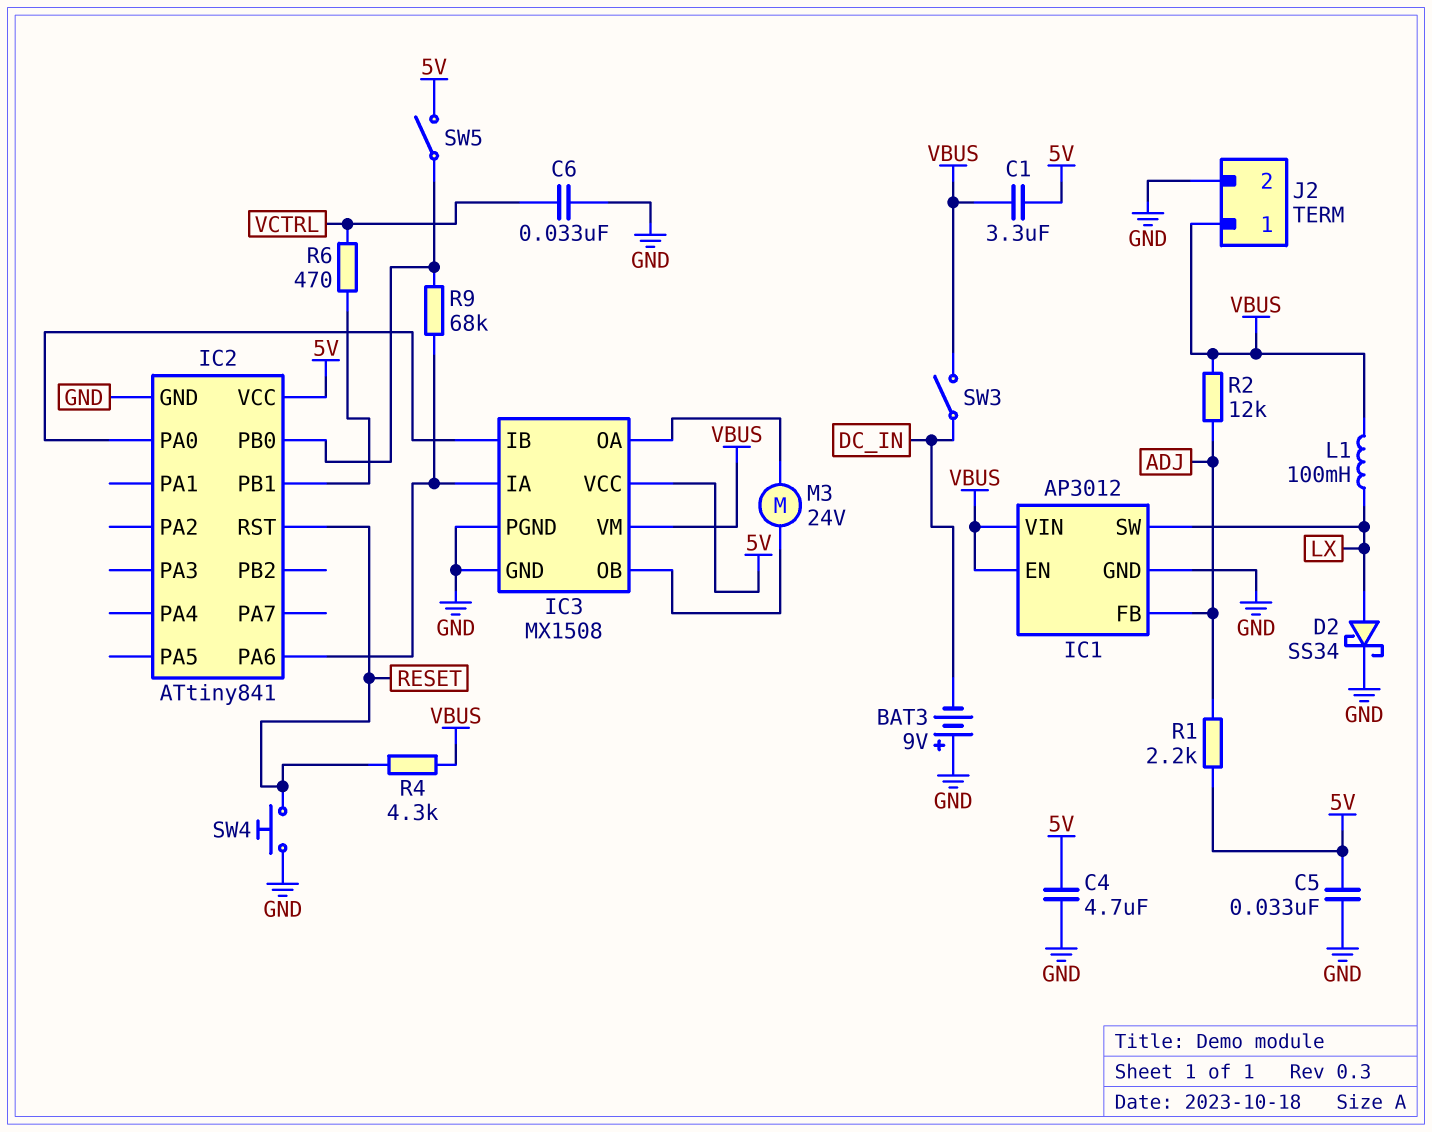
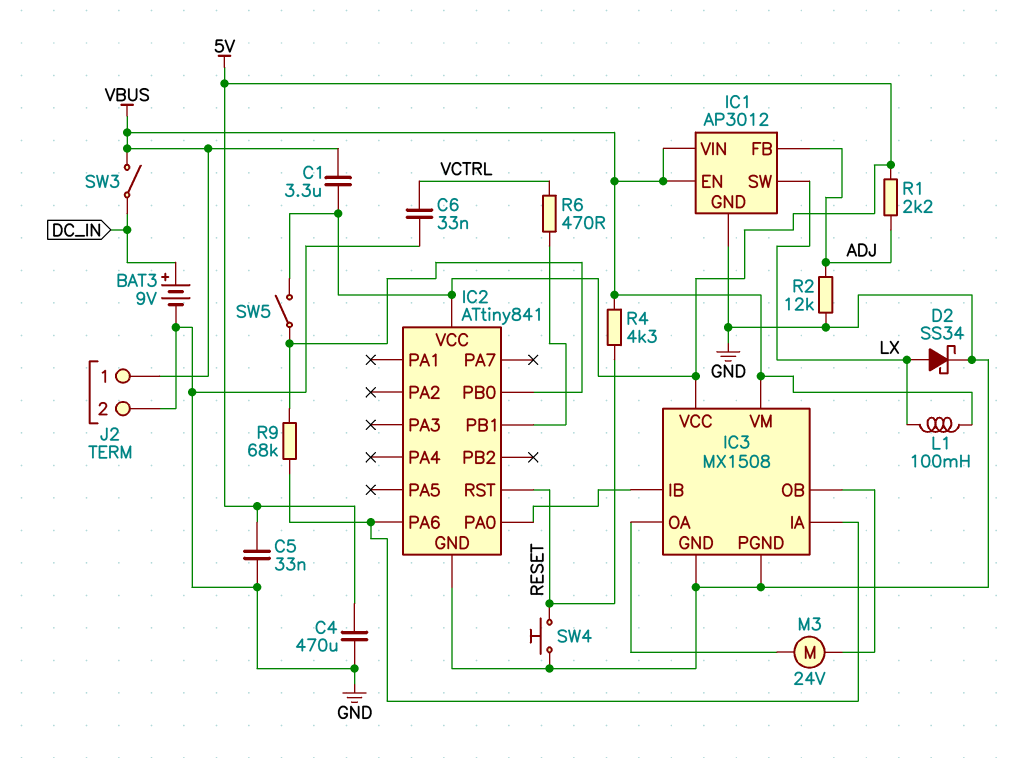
BAT3: 9V (plus GND, minus DC_IN) -> 9V (plus DC_IN, minus GND)
C4: 4.7uF (5V, GND) -> 470uF (5V, GND)
R2: 12k (ADJ, VBUS) -> 12k (ADJ, GND)

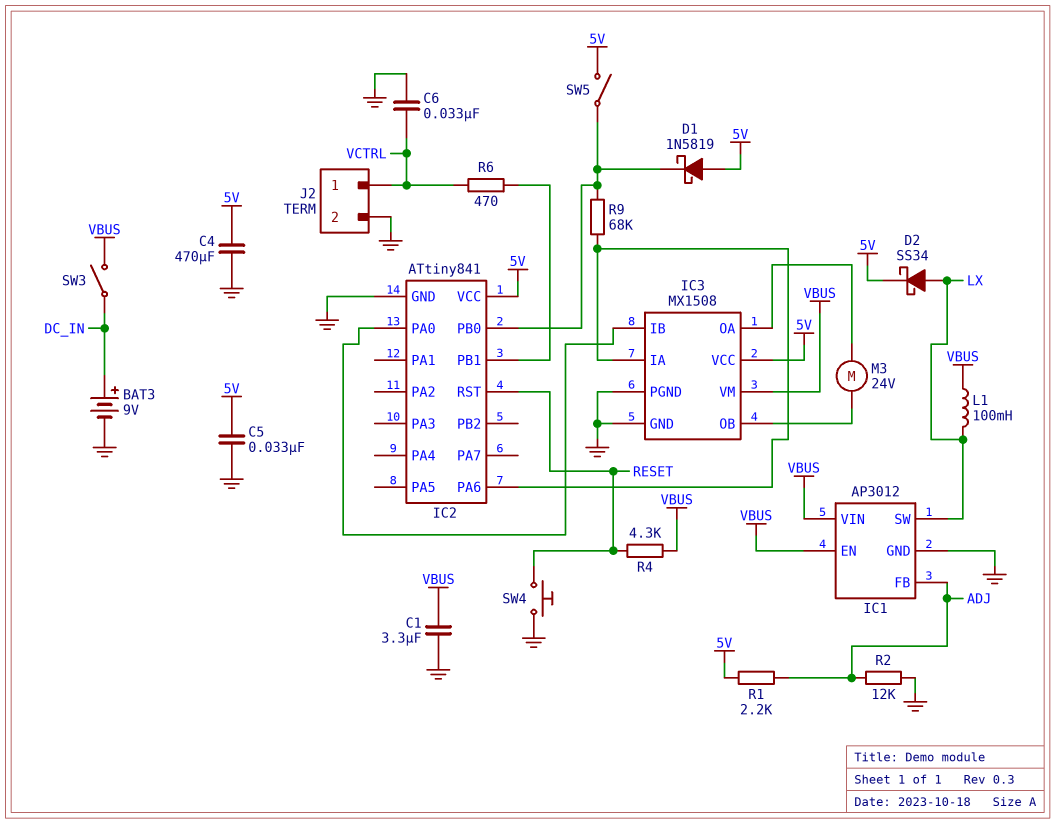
C1: 3.3uF (5V, VBUS) -> 3.3uF (GND, VBUS)
D1: none -> schottky 1N5819 (A 5V, K IC2/PB0)
D2: schottky SS34 (A LX, K GND) -> schottky SS34 (A LX, K 5V)
J2 pin 1: VBUS -> VCTRL

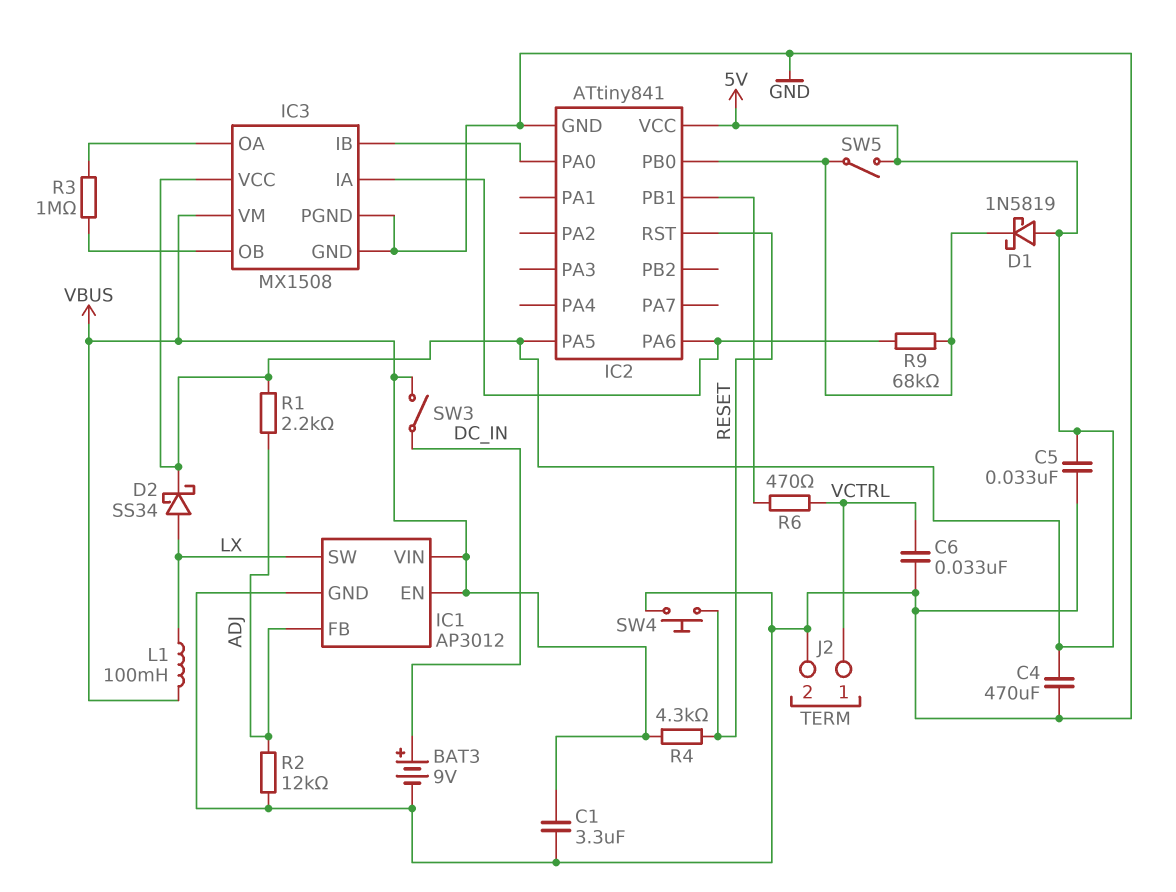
IC2 pin PA5: none -> 5V
M3: motor 24V (IC3/OA, IC3/OB) -> none
R3: none -> 1M (IC3/OA, IC3/OB)

